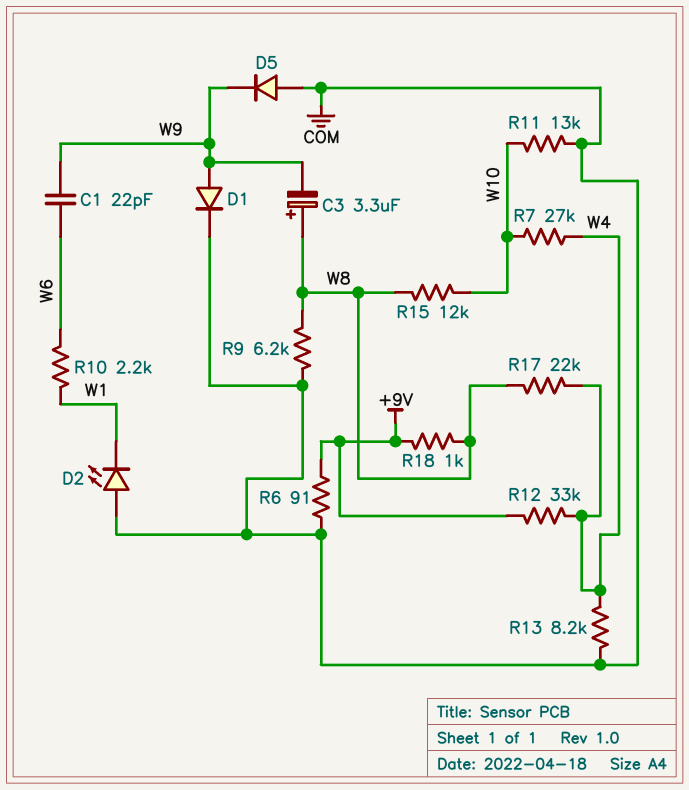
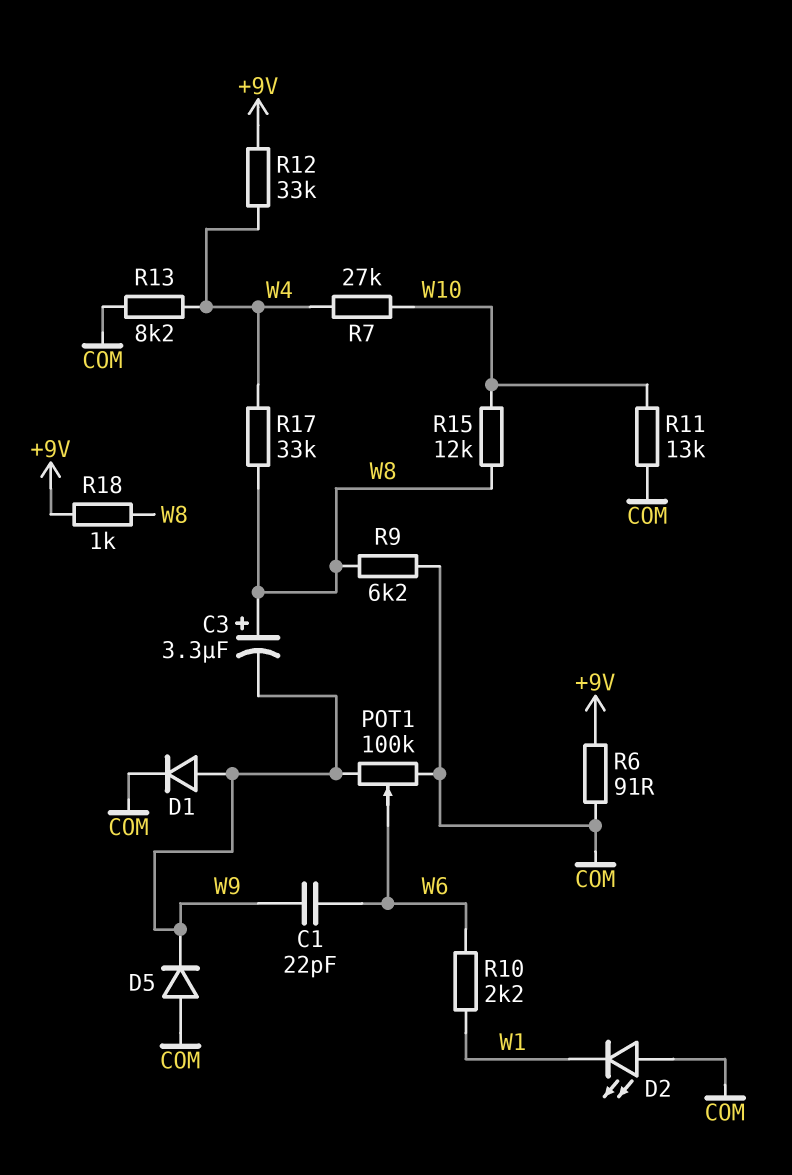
POT1: none -> 100k (COM, W9, wiper W6)
R17: 22k (W4, W8) -> 33k (W4, W8)

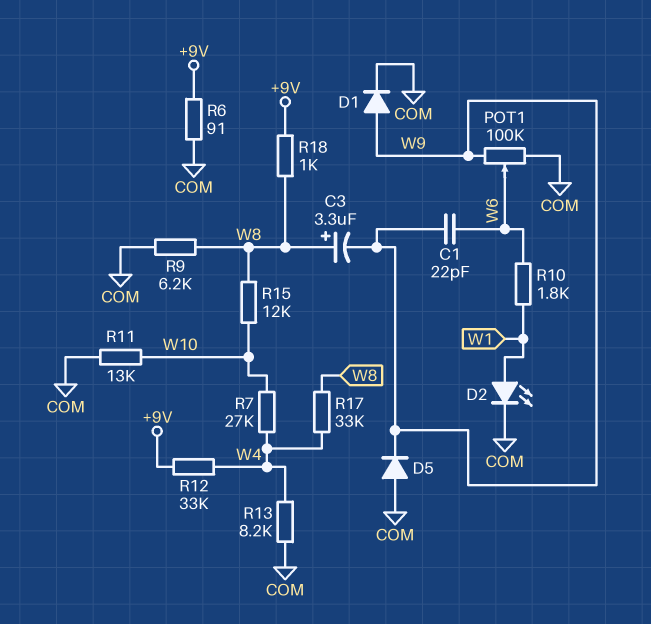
D2: LED (A COM, K W1) -> LED (A W1, K COM)
R10: 2.2k (W1, W6) -> 1.8k (W1, W6)

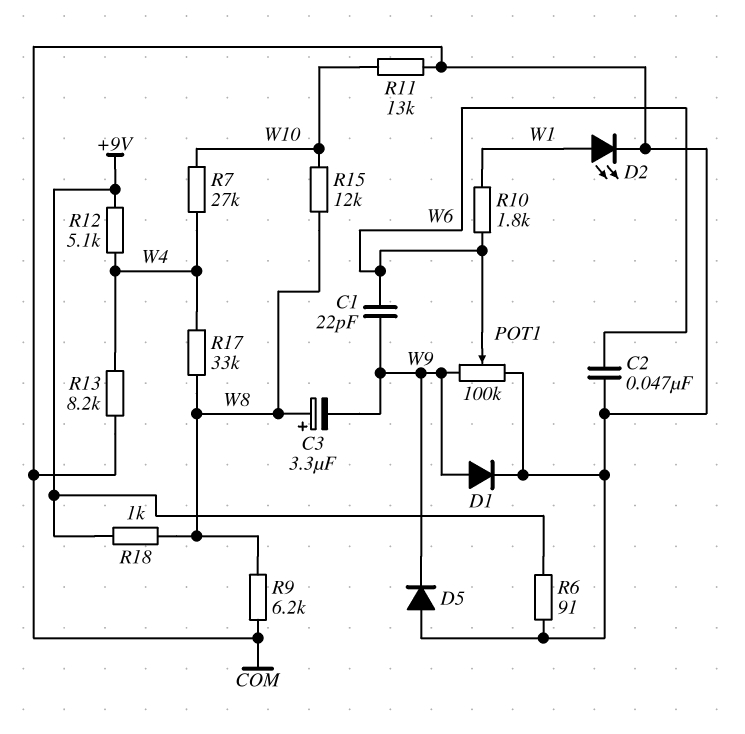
C2: none -> 47nF (COM, W6)
R12: 33k (+9V, W4) -> 5.1k (+9V, W4)

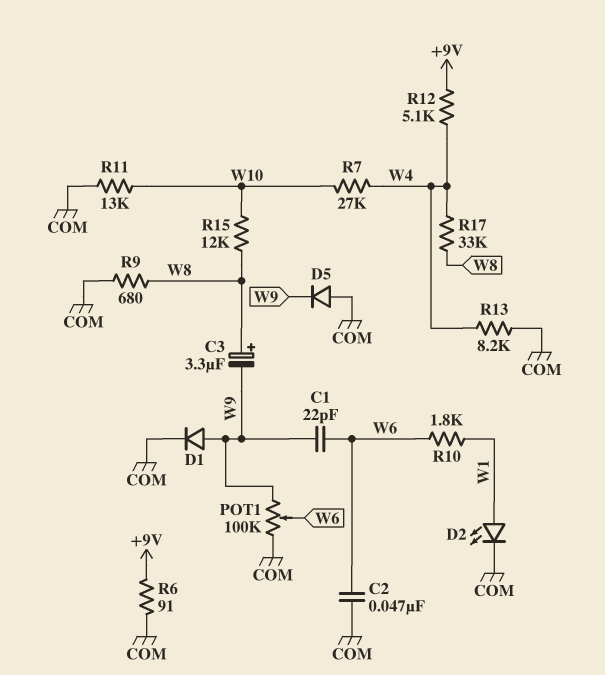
R9: 6.2k (COM, W8) -> 680 (COM, W8)
R18: 1k (+9V, W8) -> none

